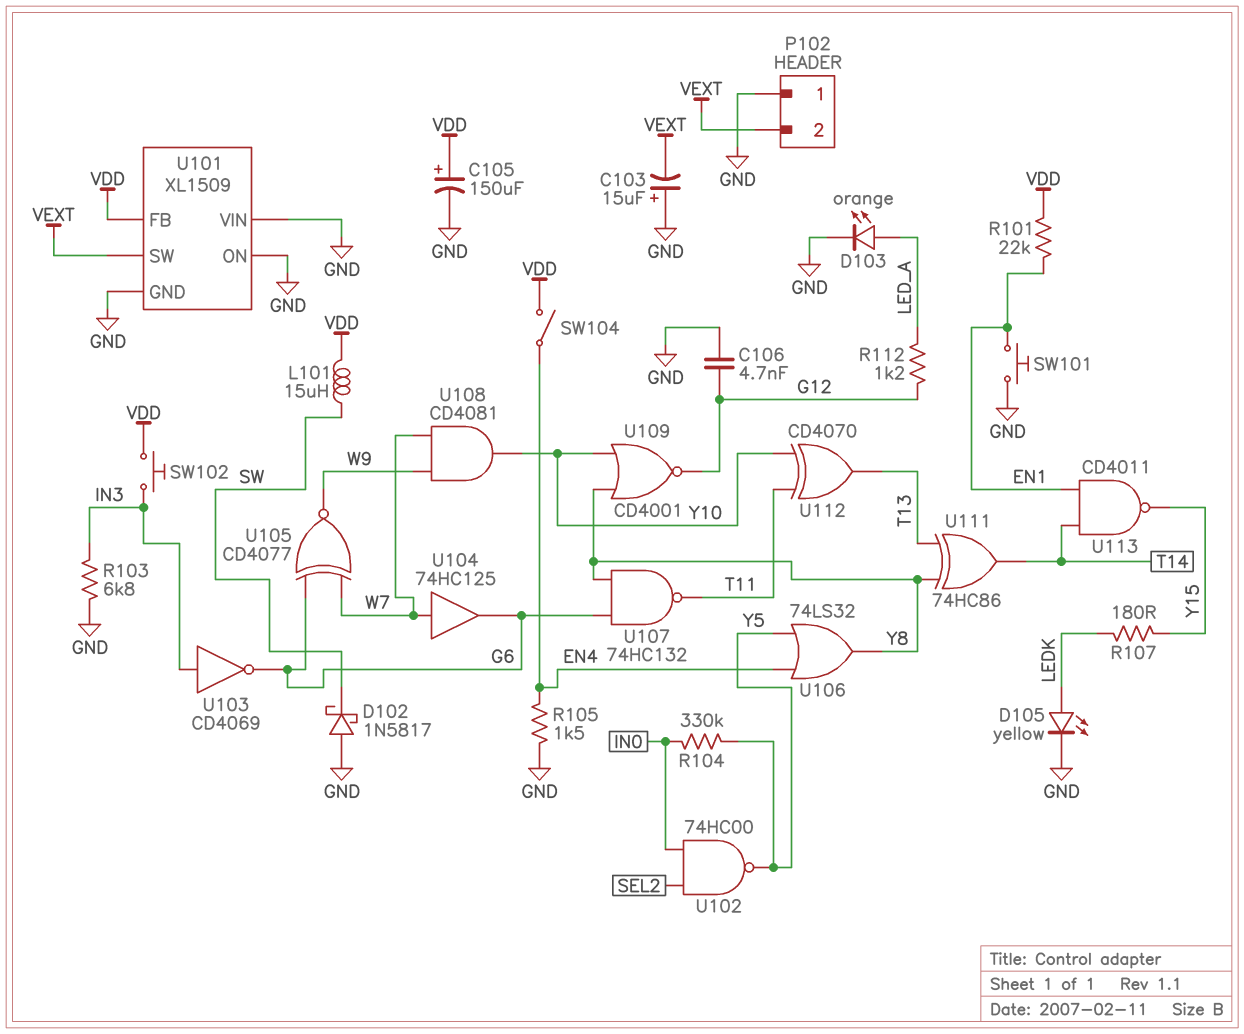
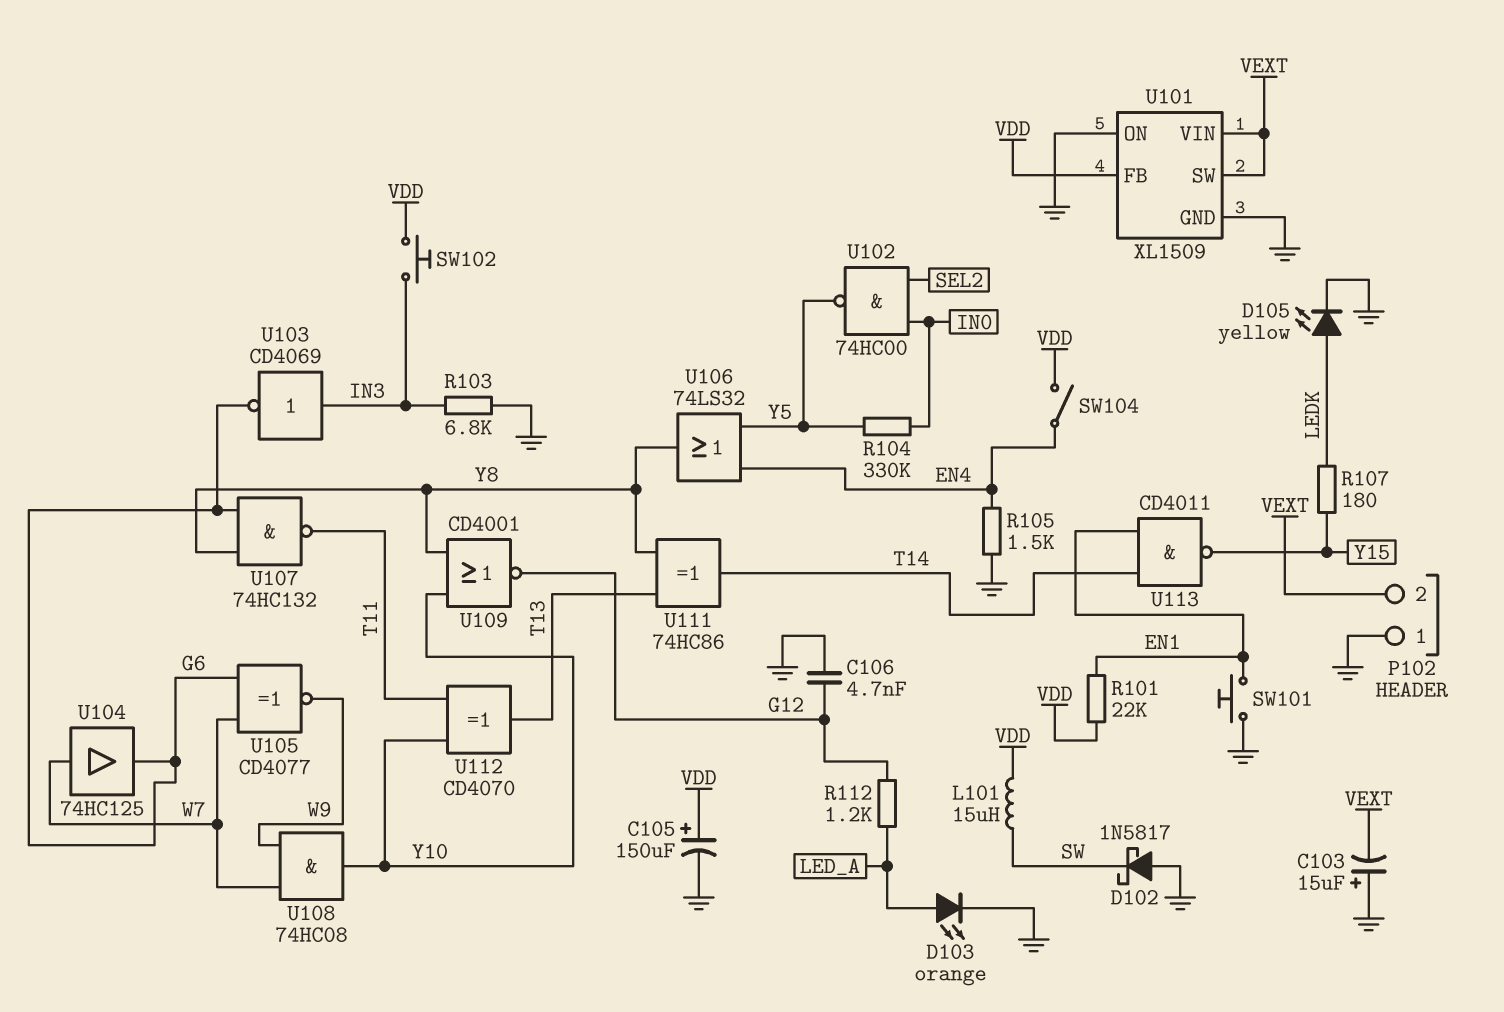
U101 pin VIN: GND -> VEXT
U108: AND CD4081 (in W7, in W9, out Y10) -> AND 74HC08 (in W7, in W9, out Y10)

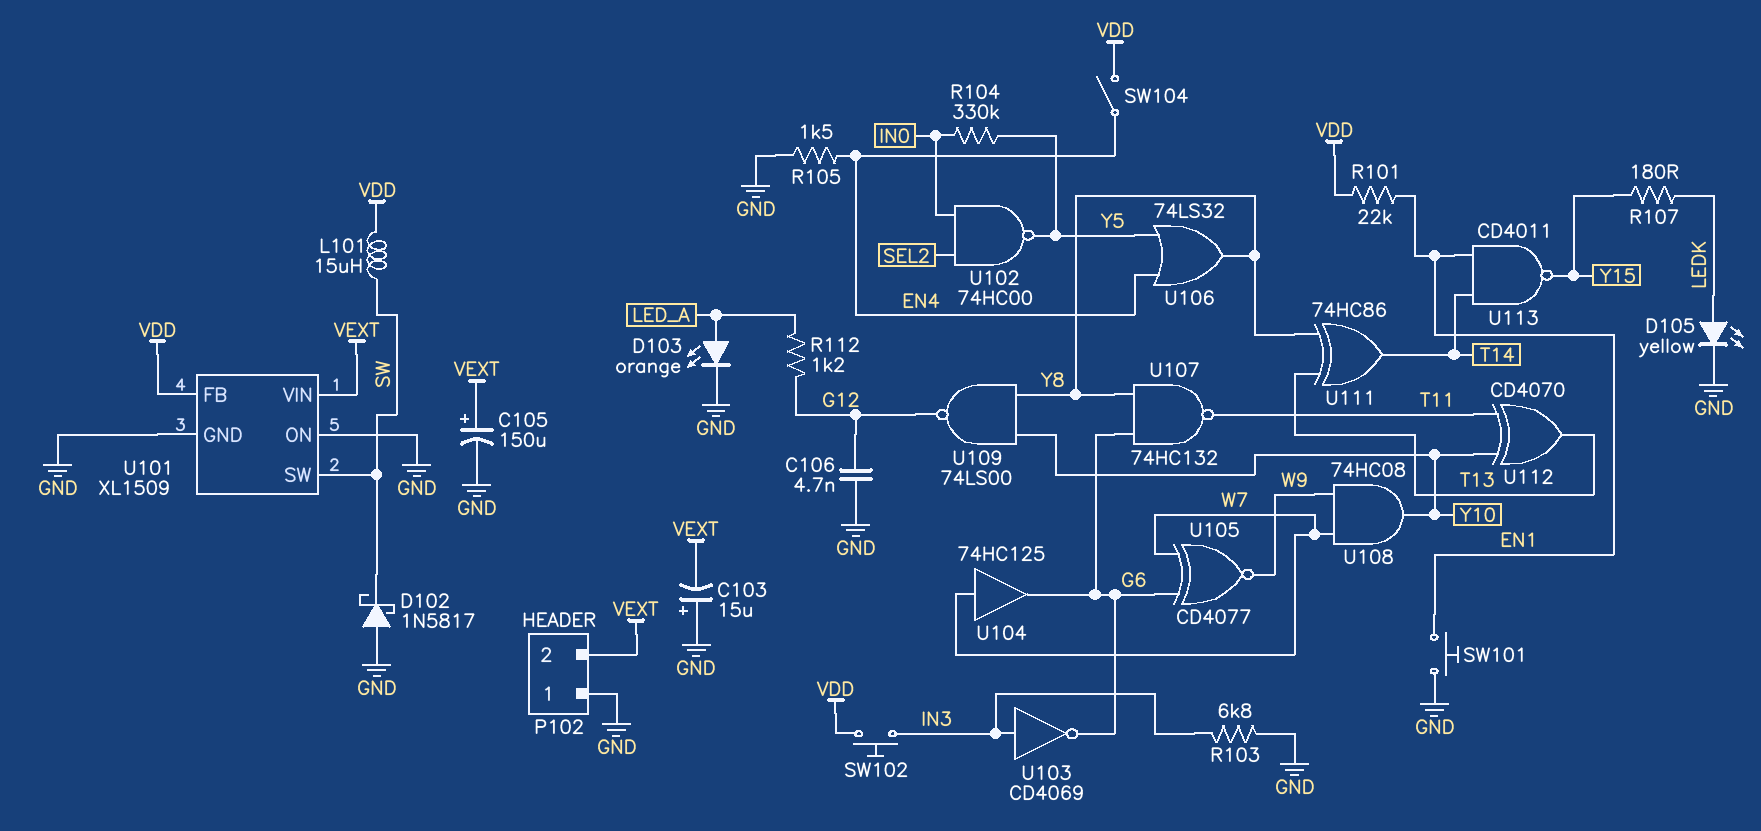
C105: 150uF (plus VDD, minus GND) -> 150uF (plus VEXT, minus GND)
U101 pin SW: VEXT -> SW
U109: NOR CD4001 (in Y8, in Y10, out G12) -> NAND 74LS00 (in Y8, in Y10, out G12)

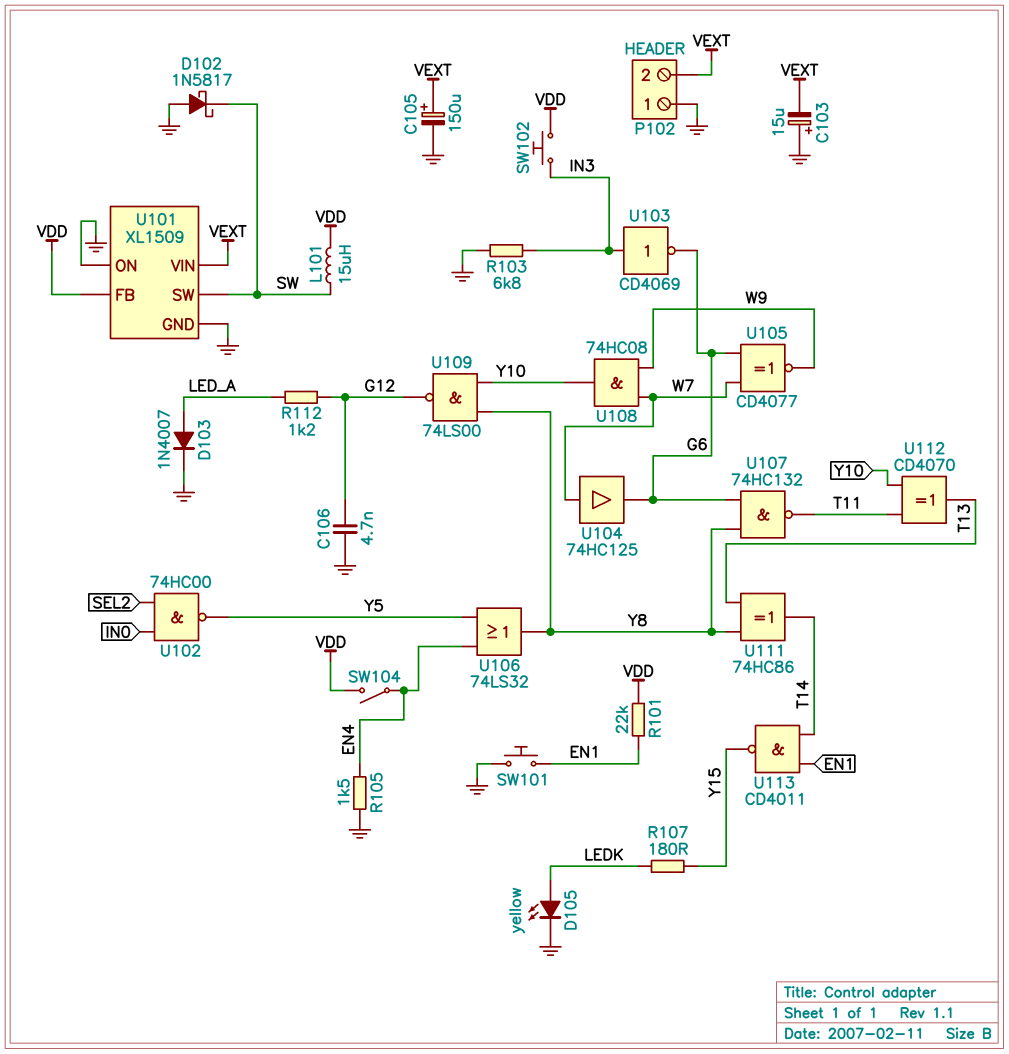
D103: LED orange (A LED_A, K GND) -> diode 1N4007 (A LED_A, K GND)
R104: 330k (IN0, Y5) -> none

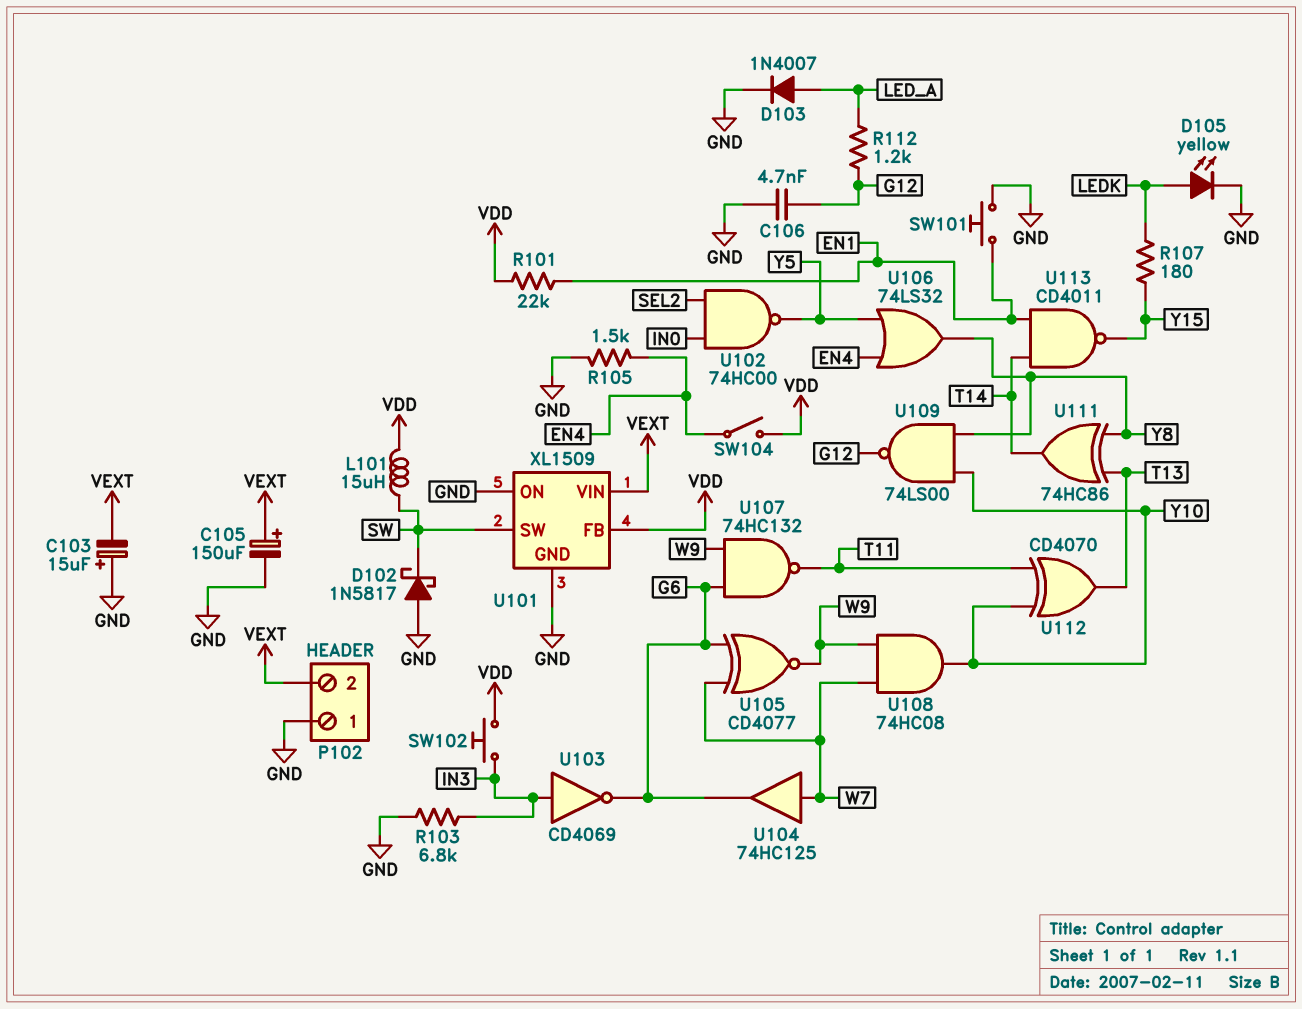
U107: NAND 74HC132 (in G6, in Y8, out T11) -> NAND 74HC132 (in G6, in W9, out T11)

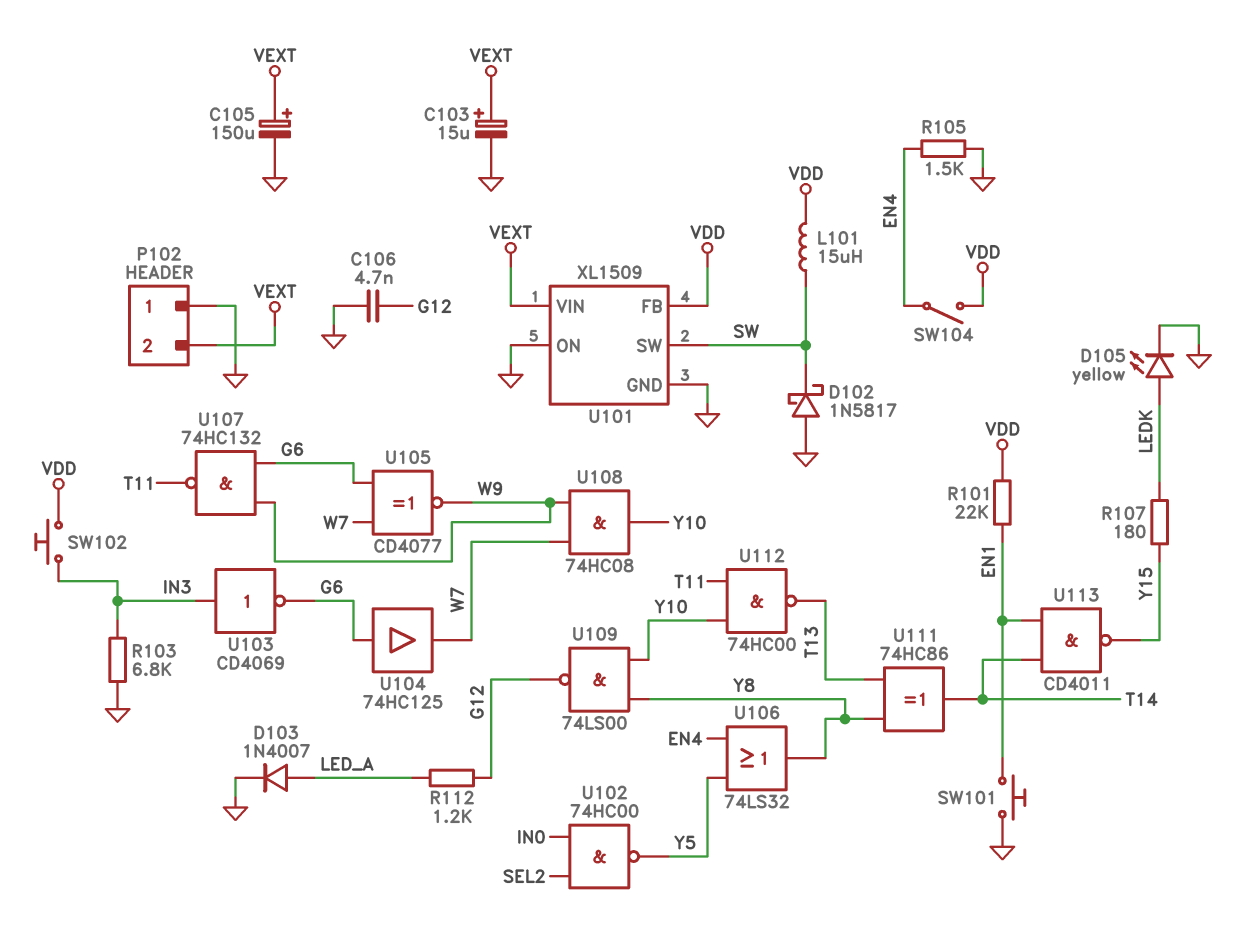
C103: 15uF (plus GND, minus VEXT) -> 15uF (plus VEXT, minus GND)
U104: buffer 74HC125 (in W7, out G6) -> buffer 74HC125 (in G6, out W7)
U112: XOR CD4070 (in T11, in Y10, out T13) -> NAND 74HC00 (in T11, in Y10, out T13)

